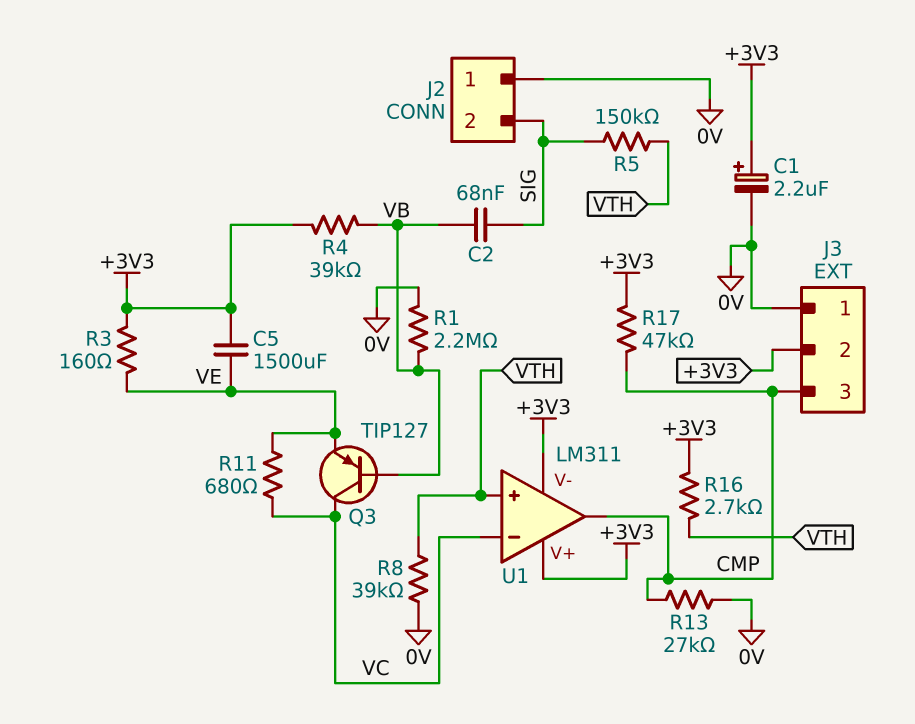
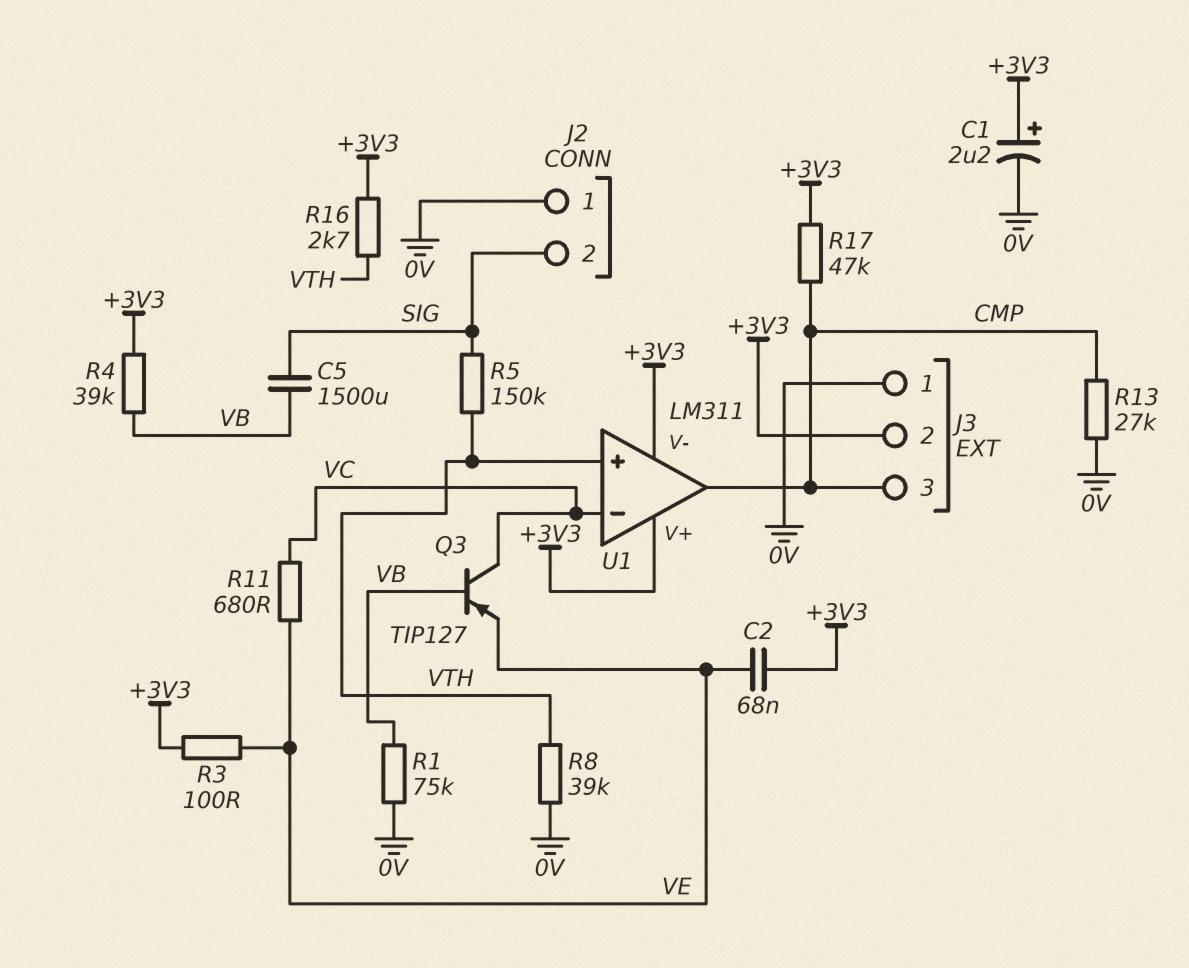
C2: 68nF (SIG, VB) -> 68nF (+3V3, VE)
C5: 1500uF (+3V3, VE) -> 1500uF (SIG, VB)
R1: 2.2M (0V, VB) -> 75k (0V, VB)
R3: 160 (+3V3, VE) -> 100 (+3V3, VE)

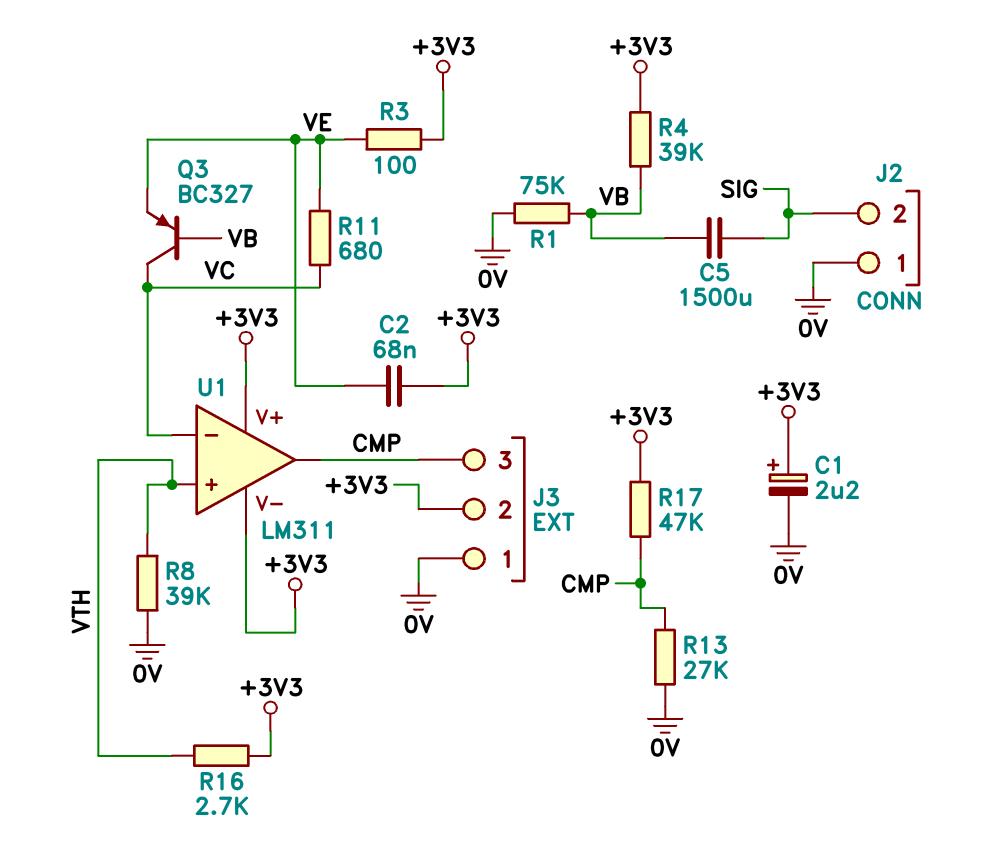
Q3: PNP TIP127 (B VB, C VC, E VE) -> PNP BC327 (B VB, C VC, E VE)
R5: 150k (SIG, VTH) -> none

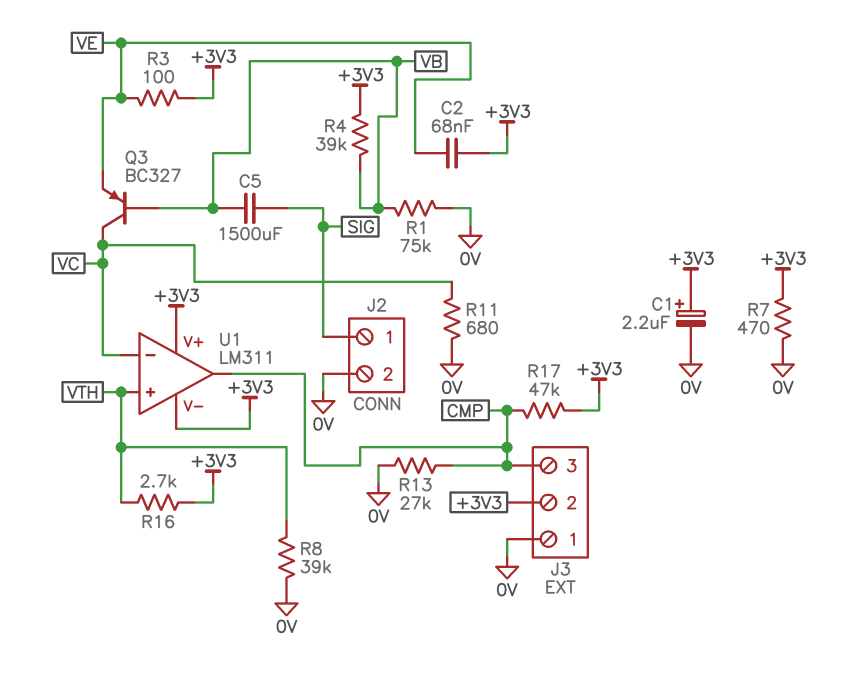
J2 pin 1: 0V -> SIG
J2 pin 2: SIG -> 0V
R7: none -> 470 (+3V3, 0V)
R11: 680 (VC, VE) -> 680 (0V, VC)

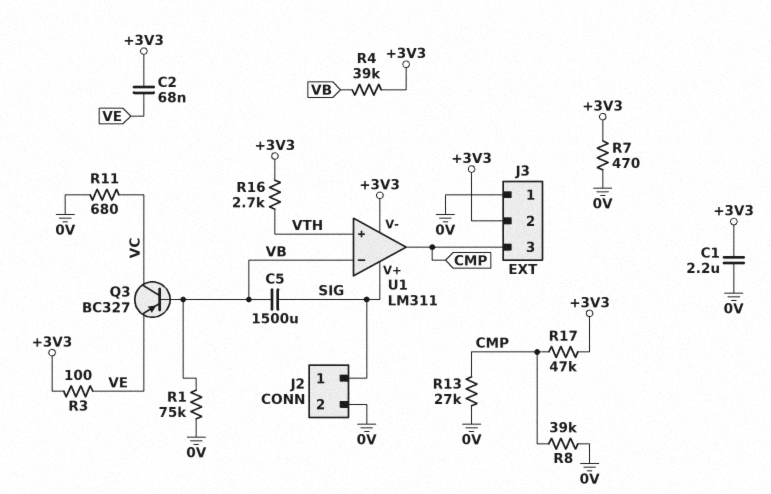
C1: 2.2uF (plus +3V3, minus 0V) -> 2.2uF (+3V3, 0V)
R8: 39k (0V, VTH) -> 39k (0V, CMP)
U1 pin V+: +3V3 -> SIG
U1 pin in-: VC -> VB

